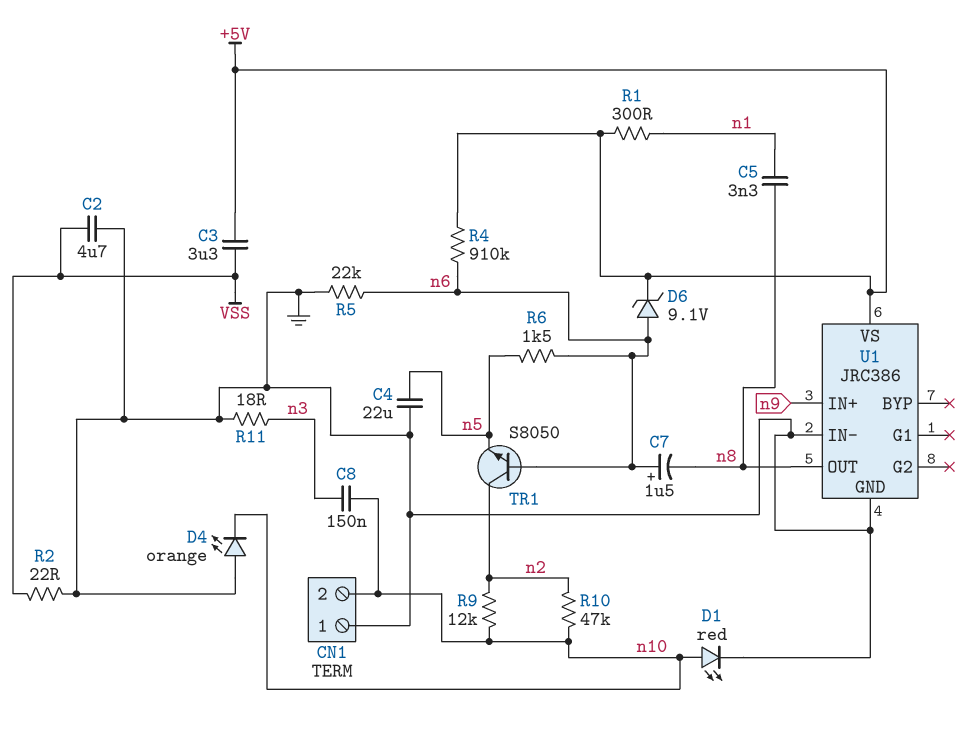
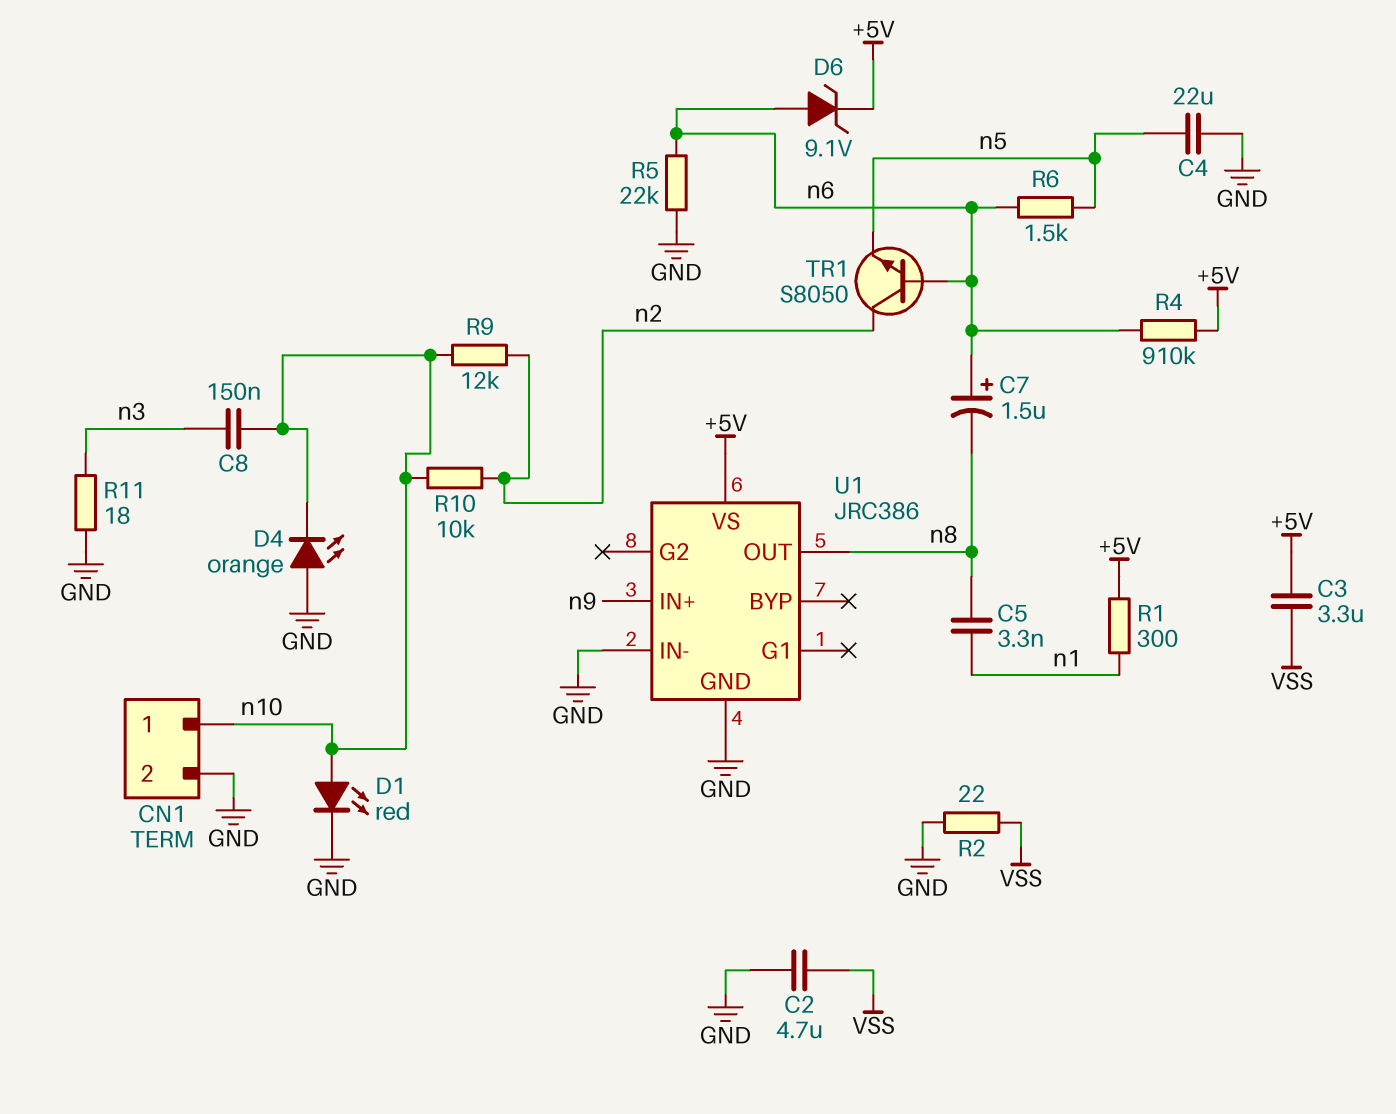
CN1 pin 1: GND -> n10
CN1 pin 2: n10 -> GND
R10: 47k (n2, n10) -> 10k (n2, n10)

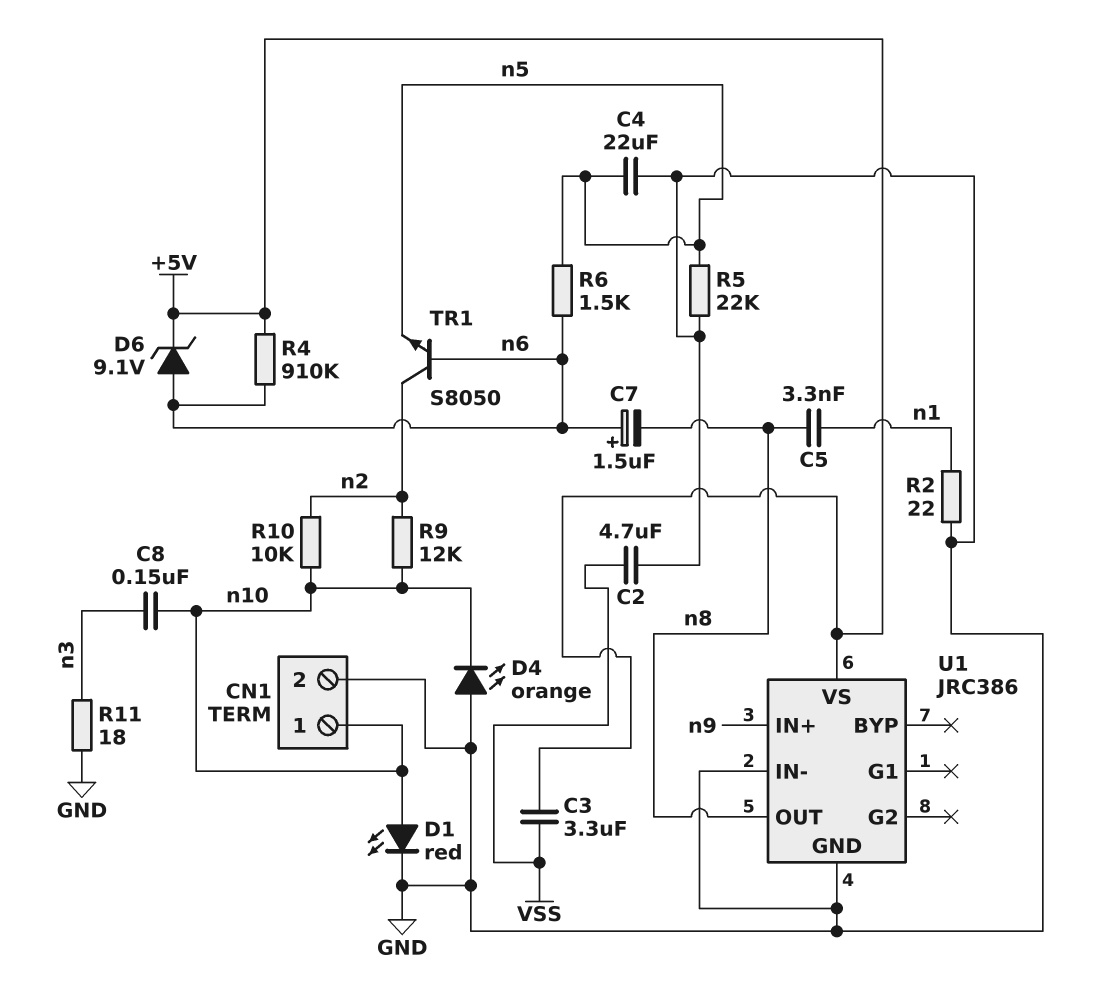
R1: 300 (+5V, n1) -> none
R2: 22 (GND, VSS) -> 22 (GND, n1)
R5: 22k (GND, n6) -> 22k (GND, n5)

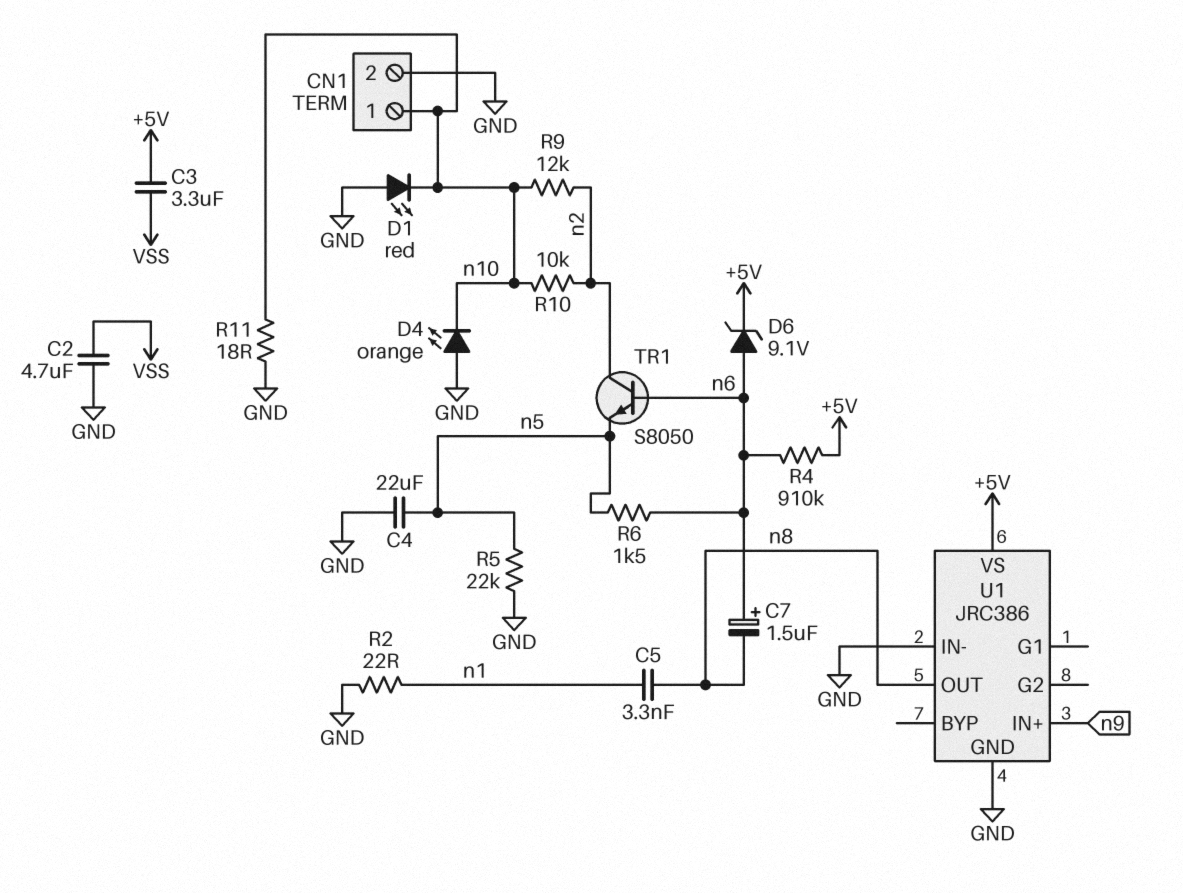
C8: 150nF (n3, n10) -> none
D1: LED red (A n10, K GND) -> LED red (A GND, K n10)
R11: 18 (GND, n3) -> 18 (GND, n10)

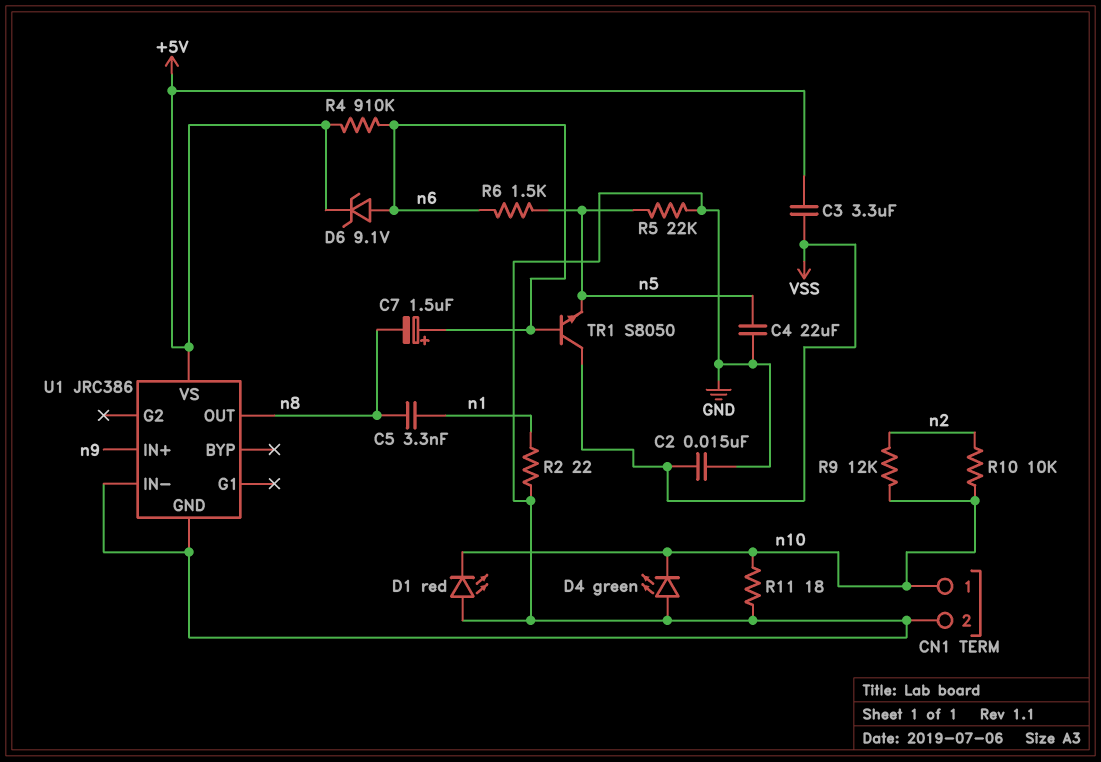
C2: 4.7uF (GND, VSS) -> 15nF (GND, VSS)
D4: LED orange (A GND, K n10) -> LED green (A GND, K n10)
TR1: NPN S8050 (B n6, C n2, E n5) -> NPN S8050 (B n6, C VSS, E n5)

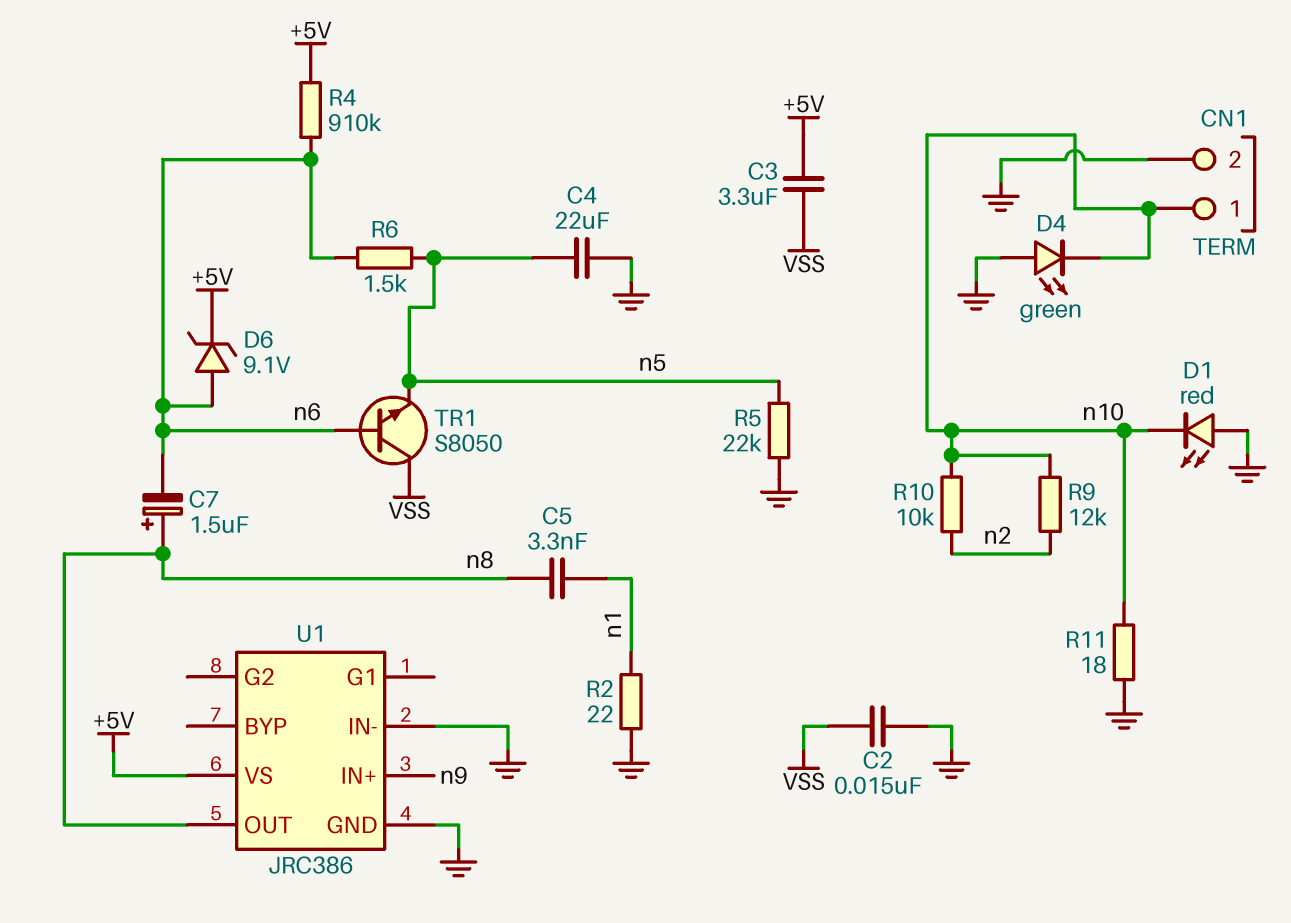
C7: 1.5uF (plus n6, minus n8) -> 1.5uF (plus n8, minus n6)

